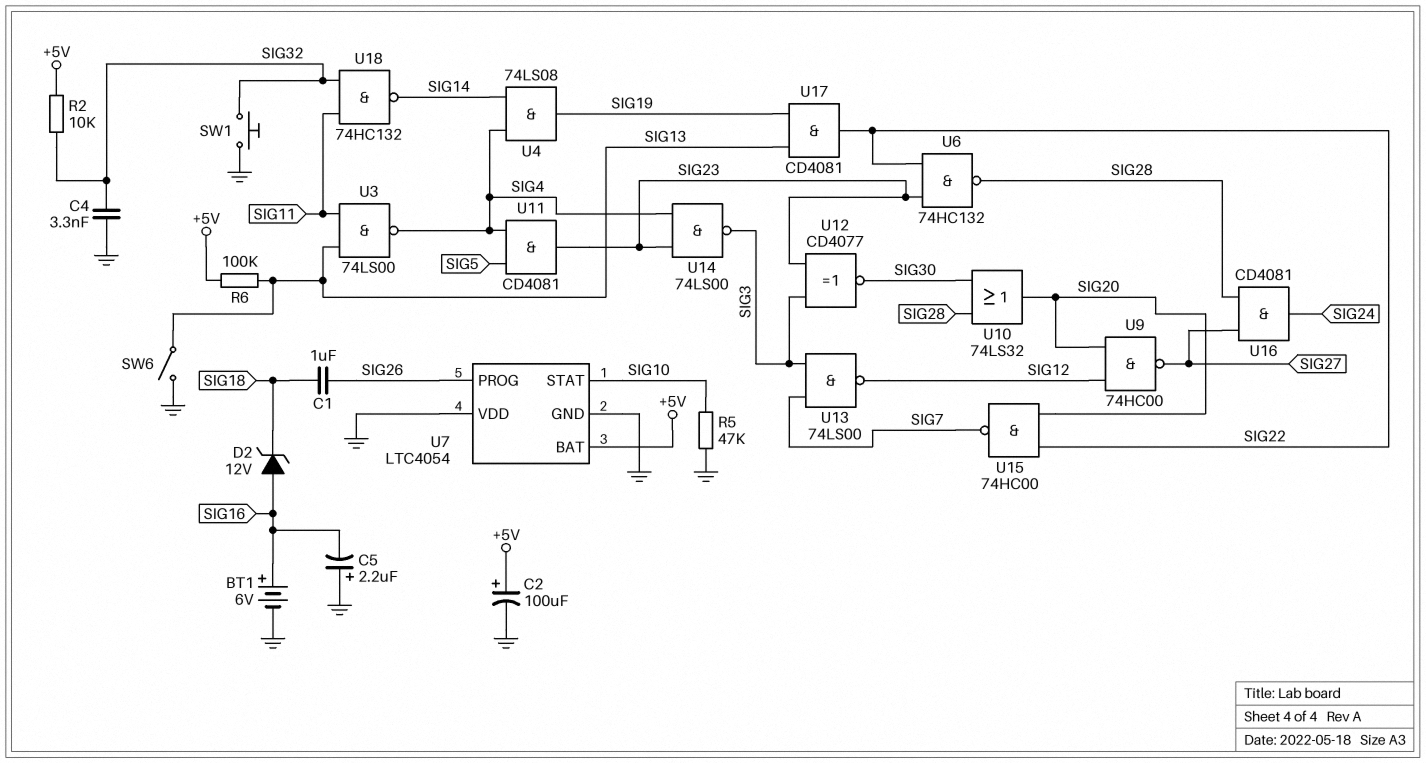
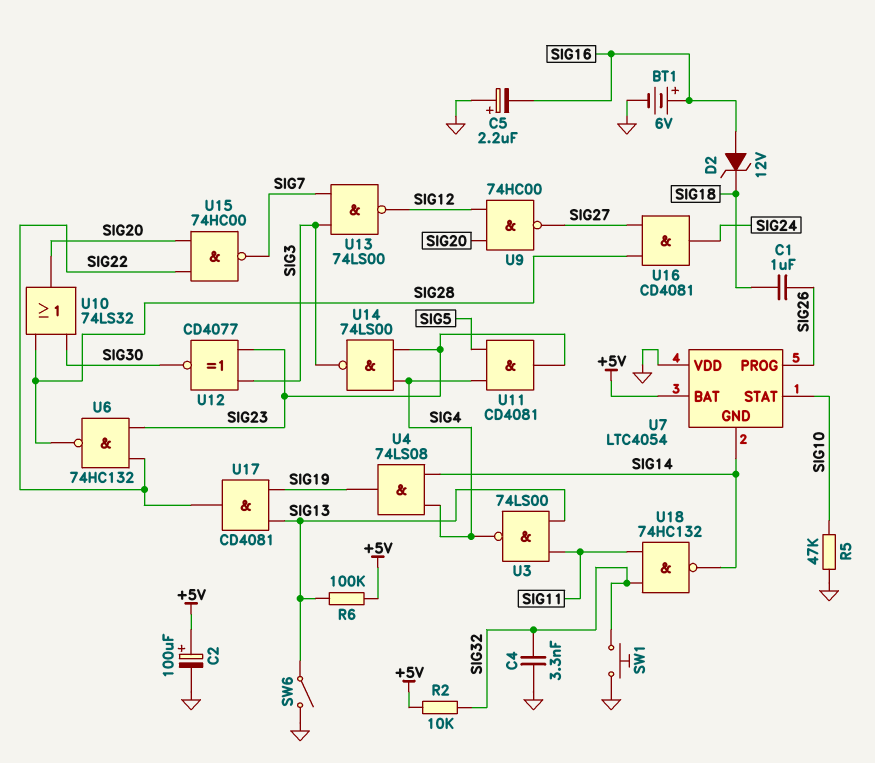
U7 pin GND: GND -> SIG14

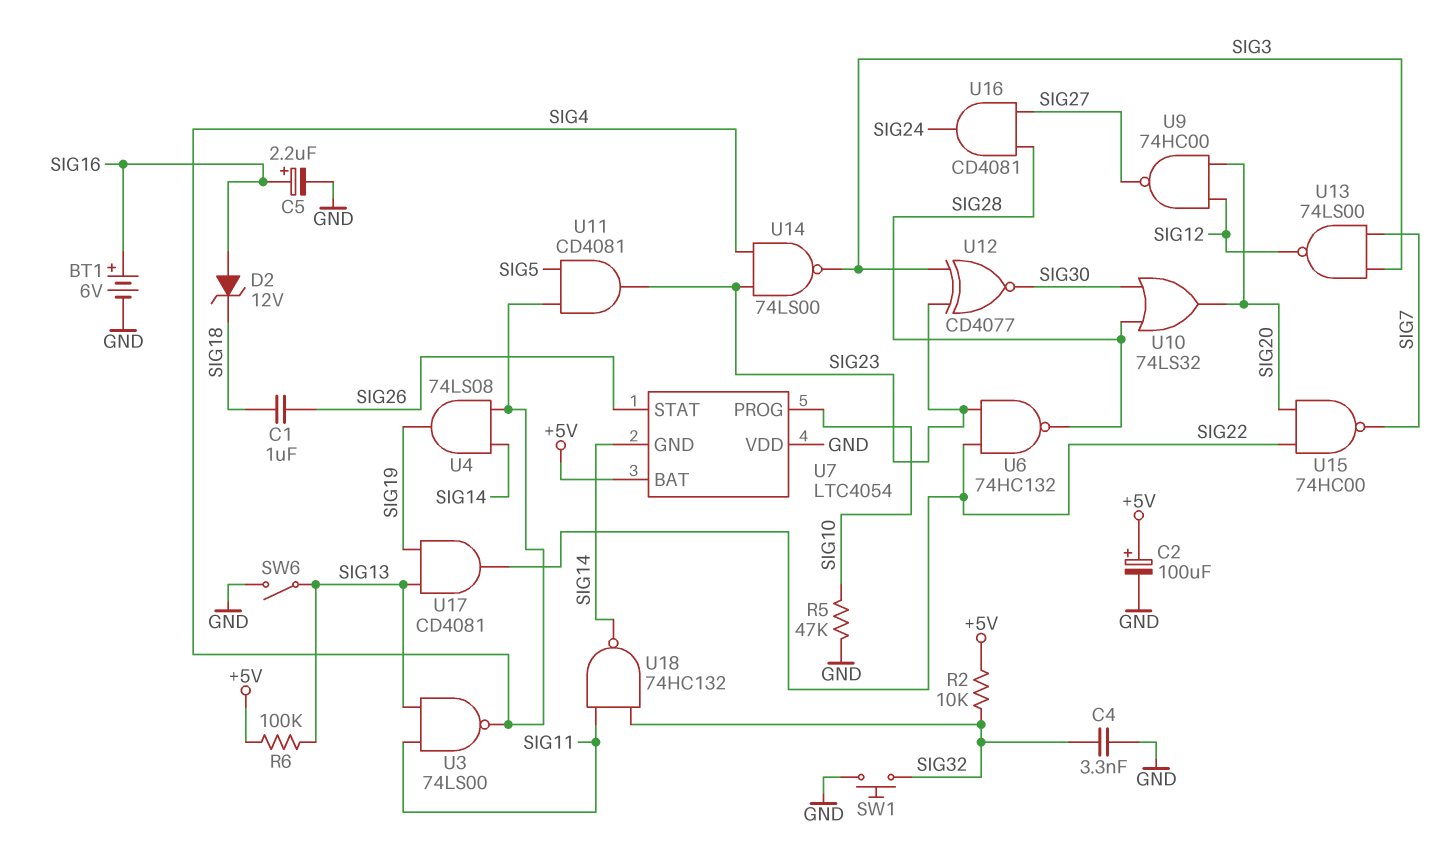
C5: 2.2uF (plus GND, minus SIG16) -> 2.2uF (plus SIG16, minus GND)
U7 pin PROG: SIG26 -> SIG10
U7 pin STAT: SIG10 -> SIG26

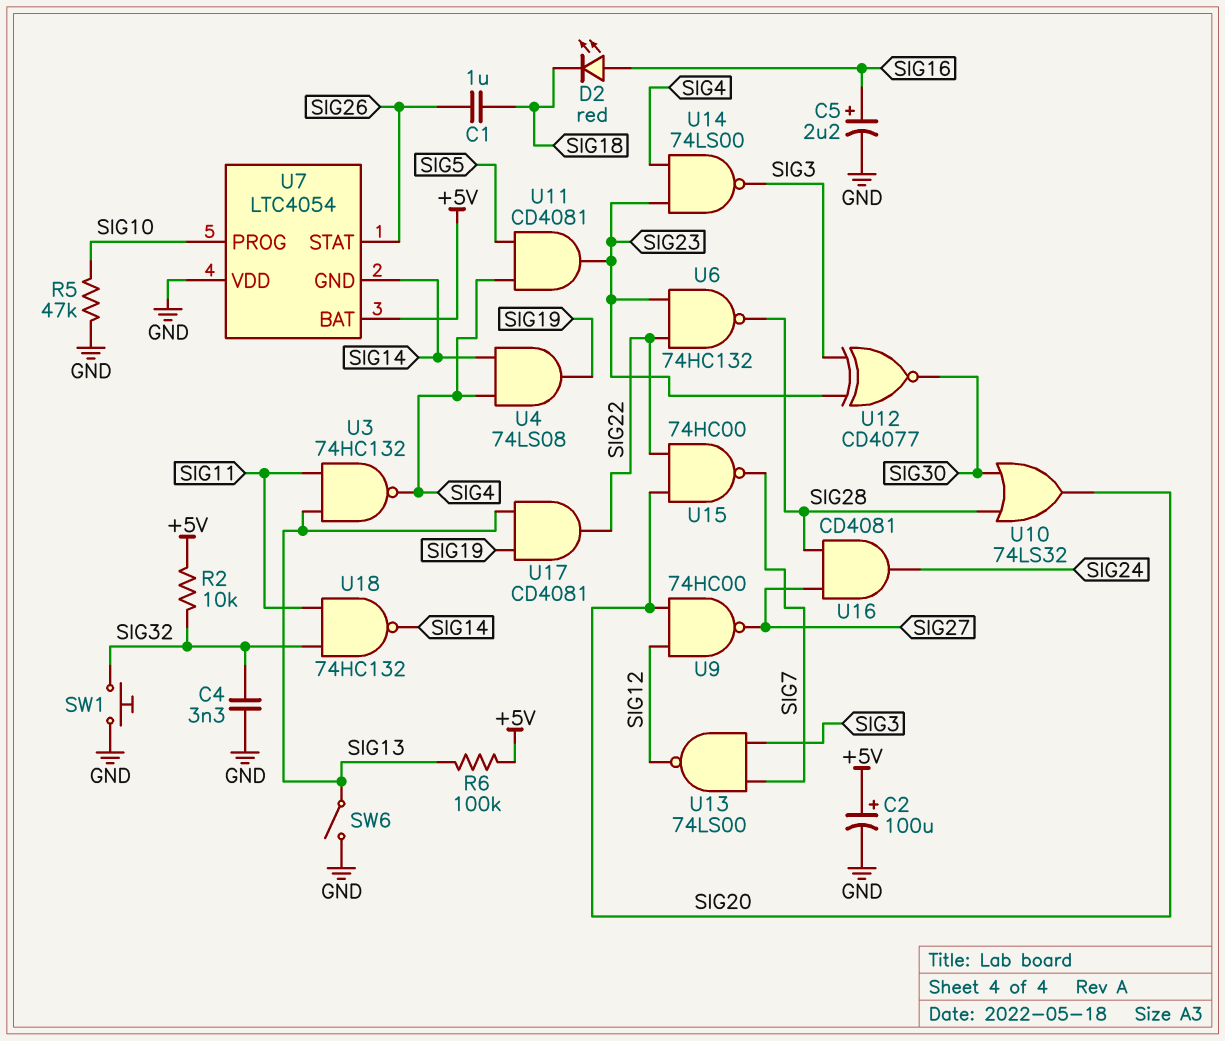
BT1: 6V (plus SIG16, minus GND) -> none
D2: zener 12V (A SIG16, K SIG18) -> LED red (A SIG16, K SIG18)
U3: NAND 74LS00 (in SIG11, in SIG13, out SIG4) -> NAND 74HC132 (in SIG11, in SIG13, out SIG4)

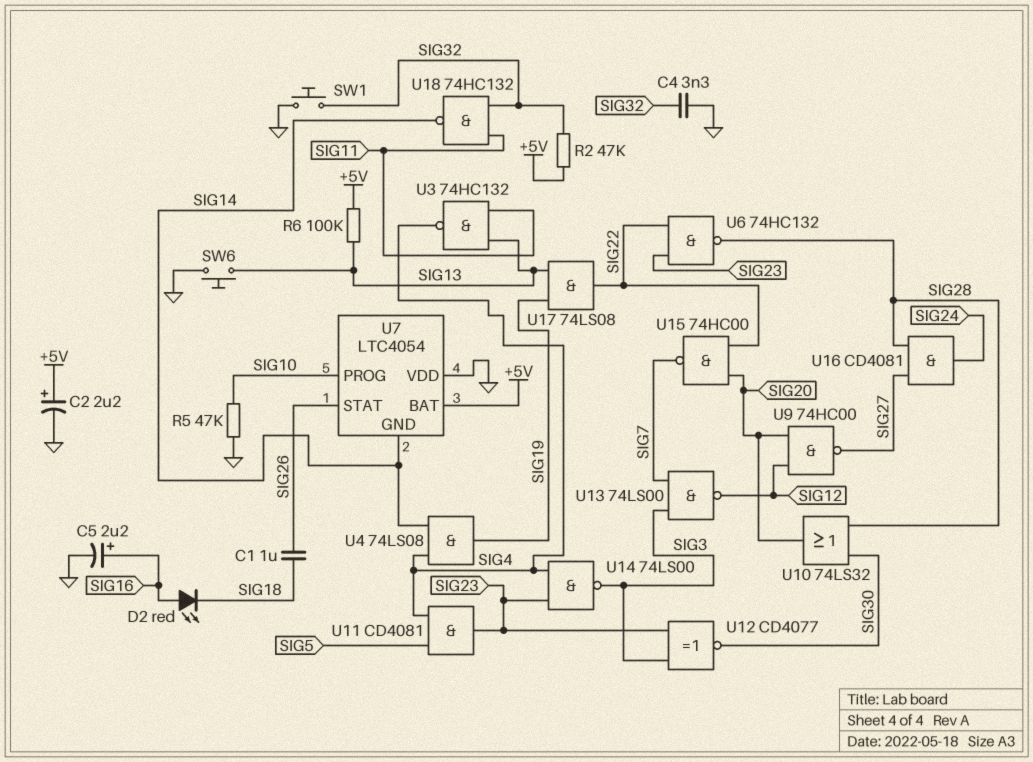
C2: 100uF (plus +5V, minus GND) -> 2.2uF (plus +5V, minus GND)
R2: 10k (+5V, SIG32) -> 47k (+5V, SIG32)
SW6: switch (GND, SIG13) -> button (GND, SIG13)
U17: AND CD4081 (in SIG13, in SIG19, out SIG22) -> AND 74LS08 (in SIG13, in SIG19, out SIG22)

